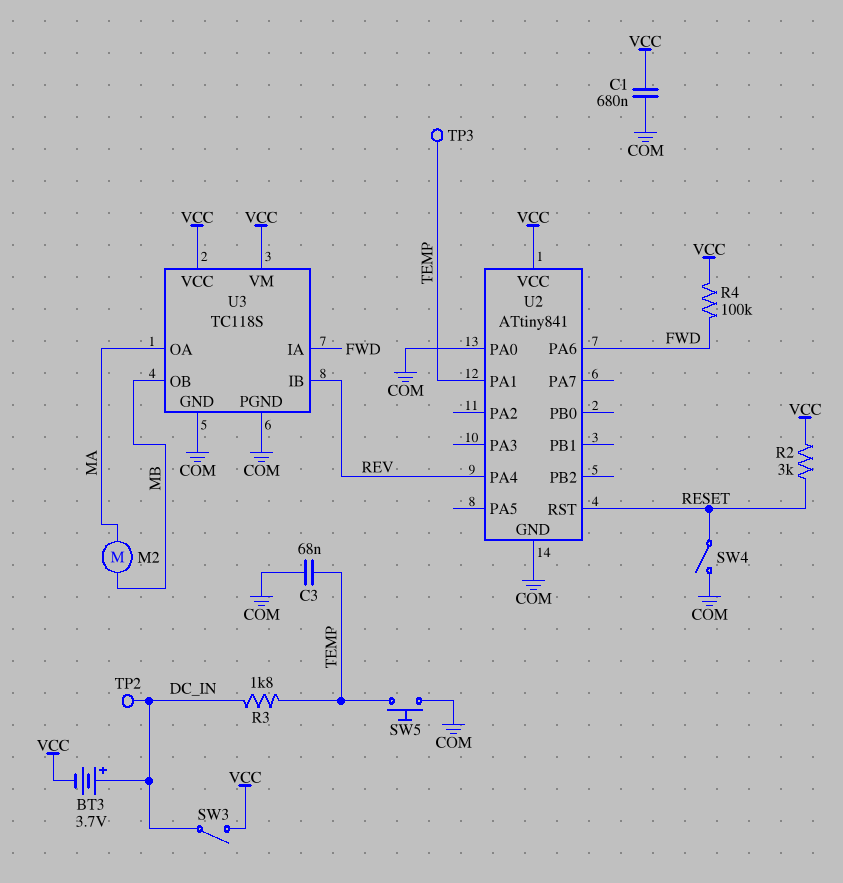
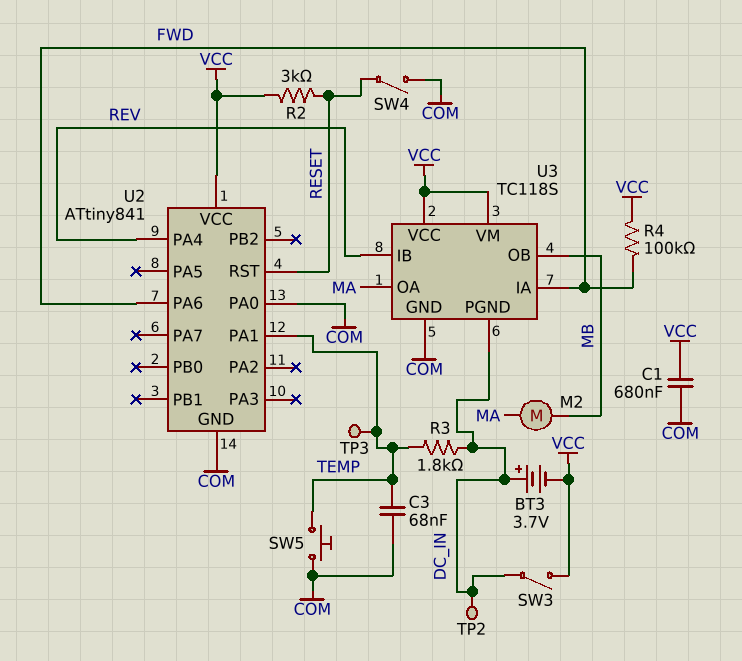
U3 pin PGND: COM -> DC_IN

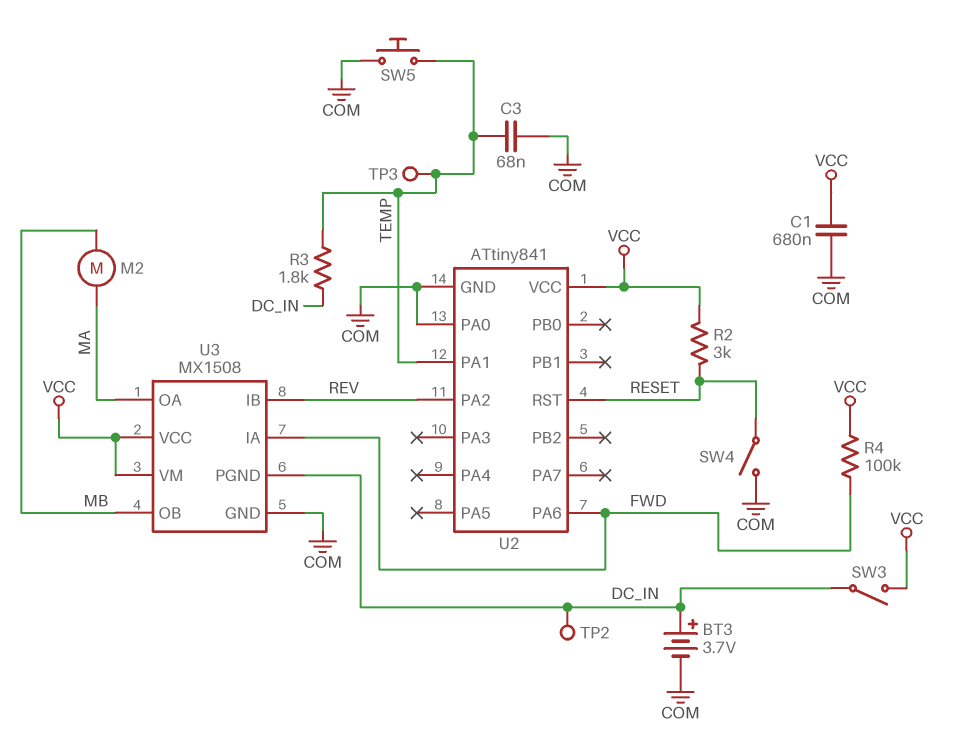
BT3: 3.7V (plus DC_IN, minus VCC) -> 3.7V (plus DC_IN, minus COM)
U2 pin PA2: none -> REV
U2 pin PA4: REV -> none
U3: TC118S -> MX1508

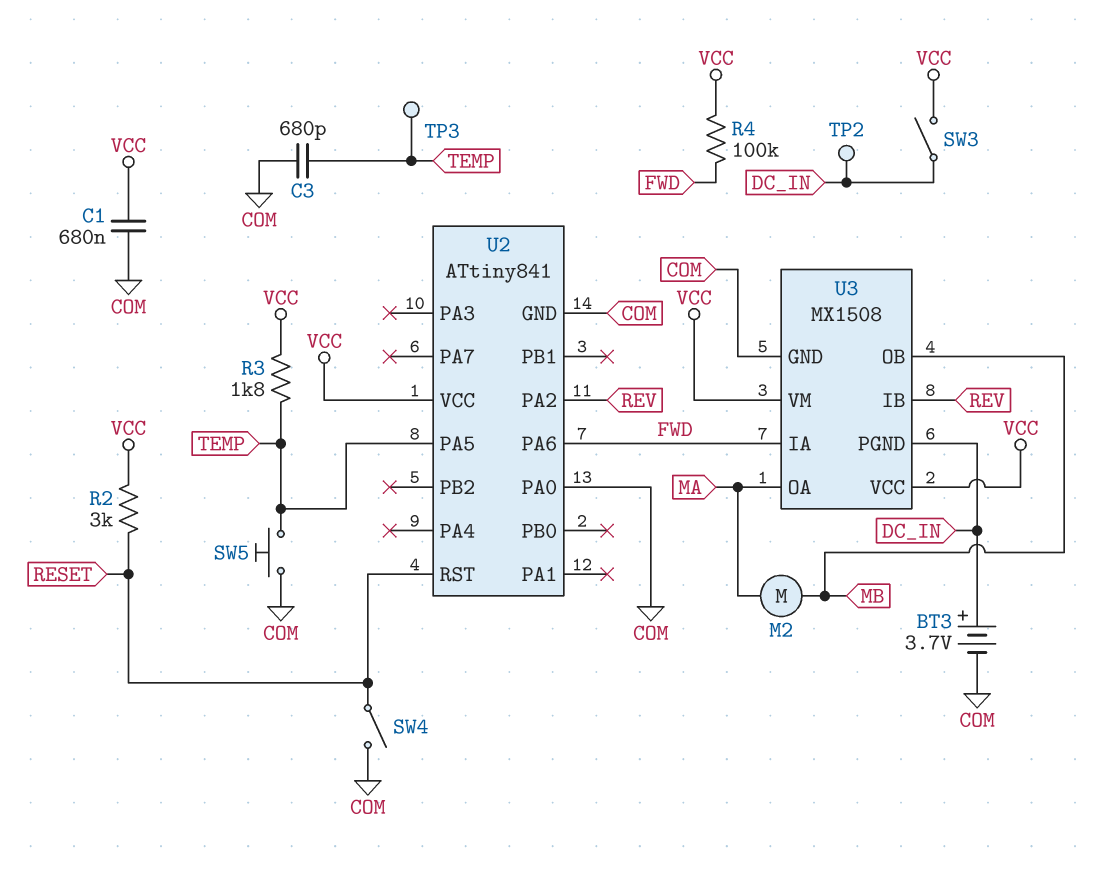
C3: 68nF (COM, TEMP) -> 680pF (COM, TEMP)
R3: 1.8k (DC_IN, TEMP) -> 1.8k (TEMP, VCC)
U2 pin PA1: TEMP -> none
U2 pin PA5: none -> TEMP

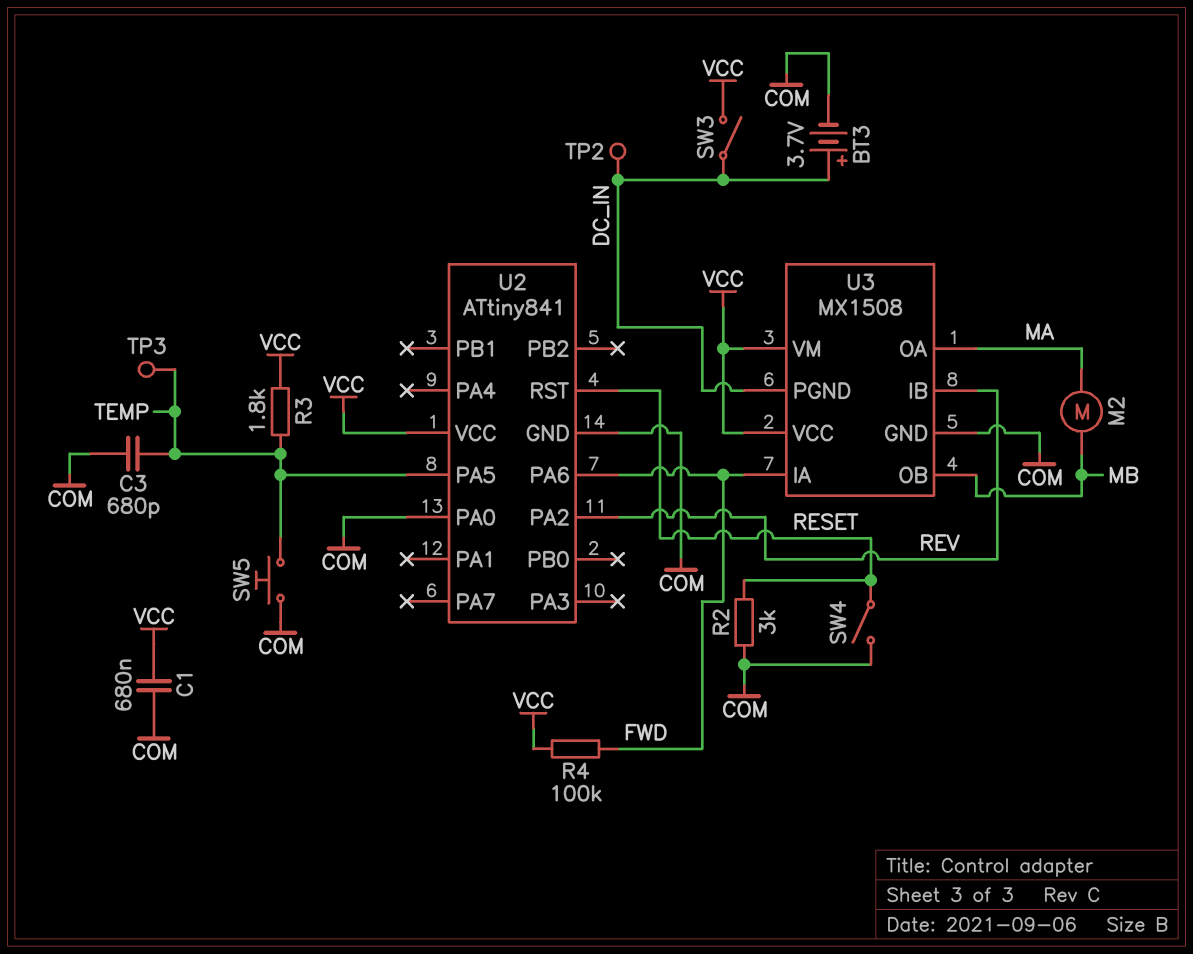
R2: 3k (RESET, VCC) -> 3k (COM, RESET)

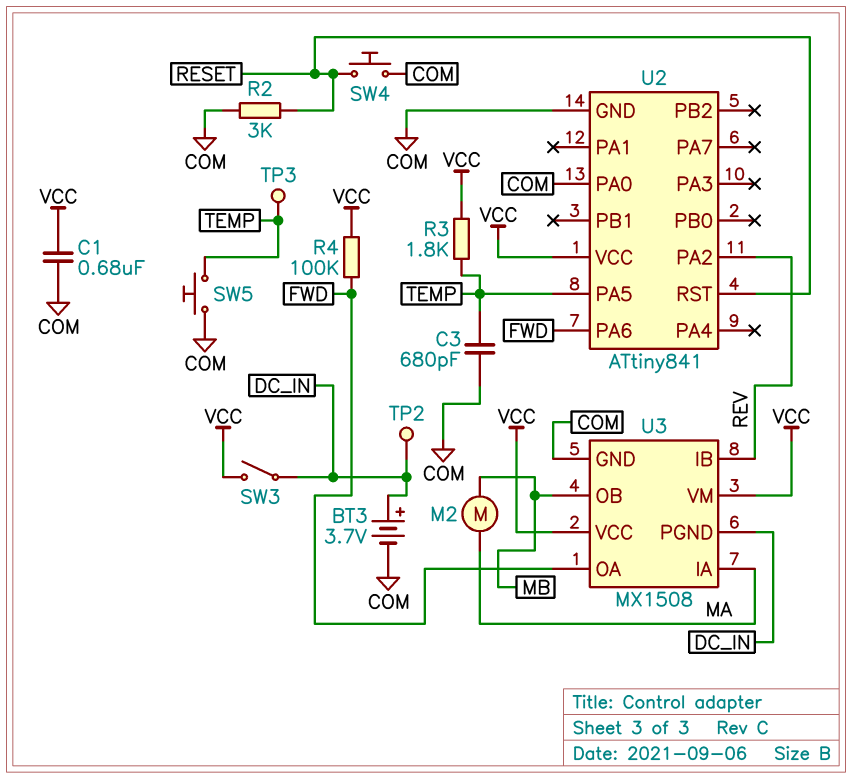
SW4: switch (COM, RESET) -> button (COM, RESET)
U3 pin IA: FWD -> MA
U3 pin OA: MA -> FWD

